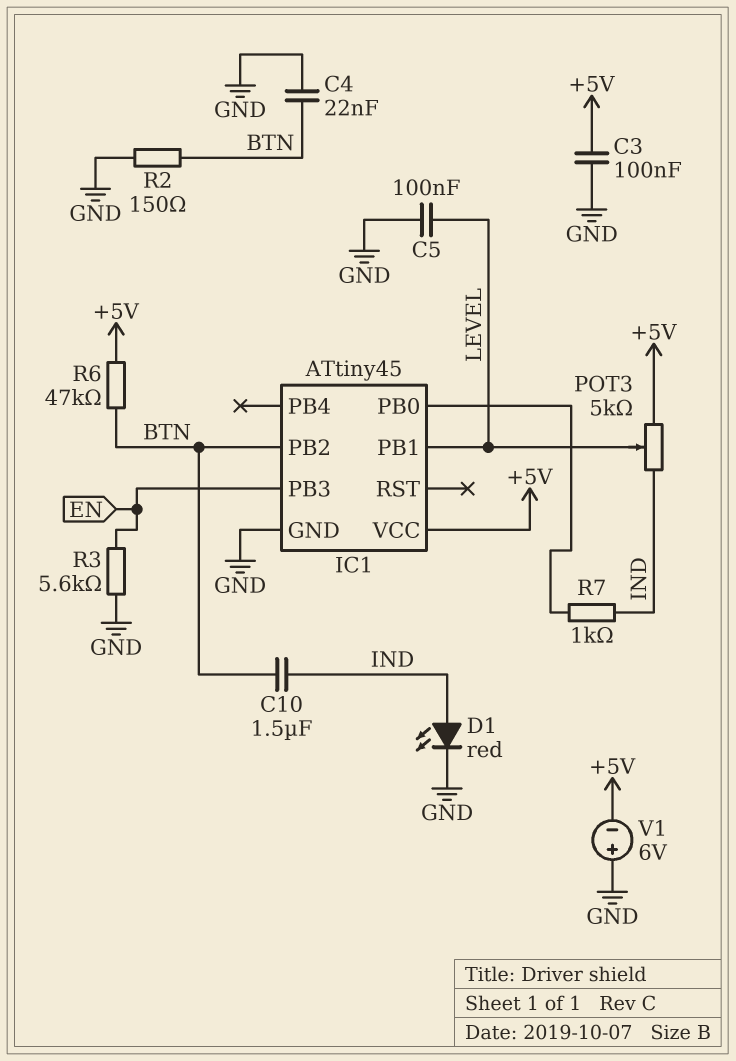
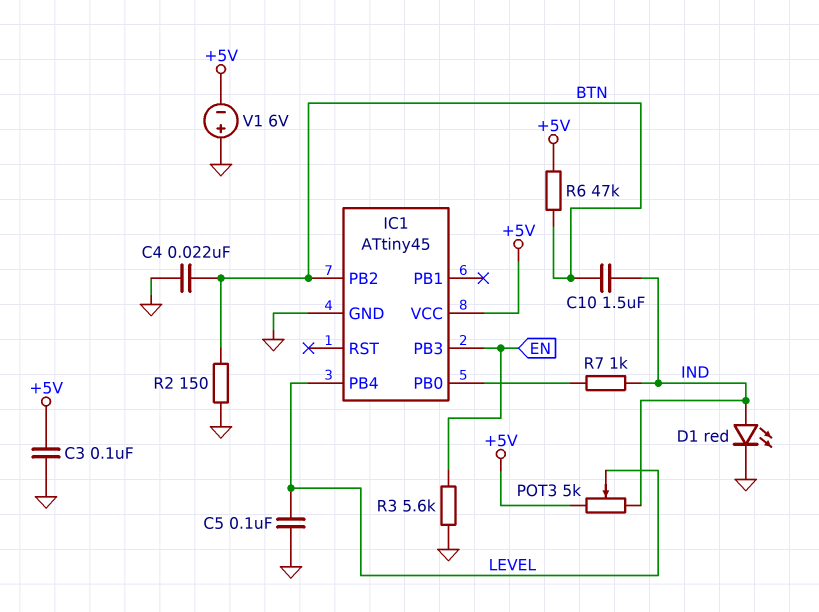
IC1 pin PB1: LEVEL -> none
IC1 pin PB4: none -> LEVEL

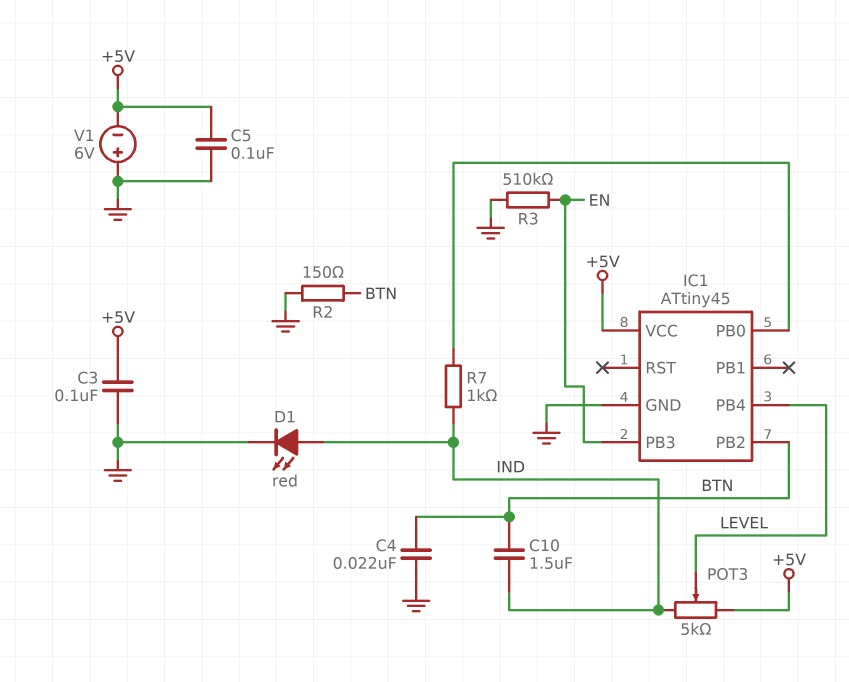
C5: 100nF (GND, LEVEL) -> 100nF (+5V, GND)
R3: 5.6k (EN, GND) -> 510k (EN, GND)
R6: 47k (+5V, BTN) -> none

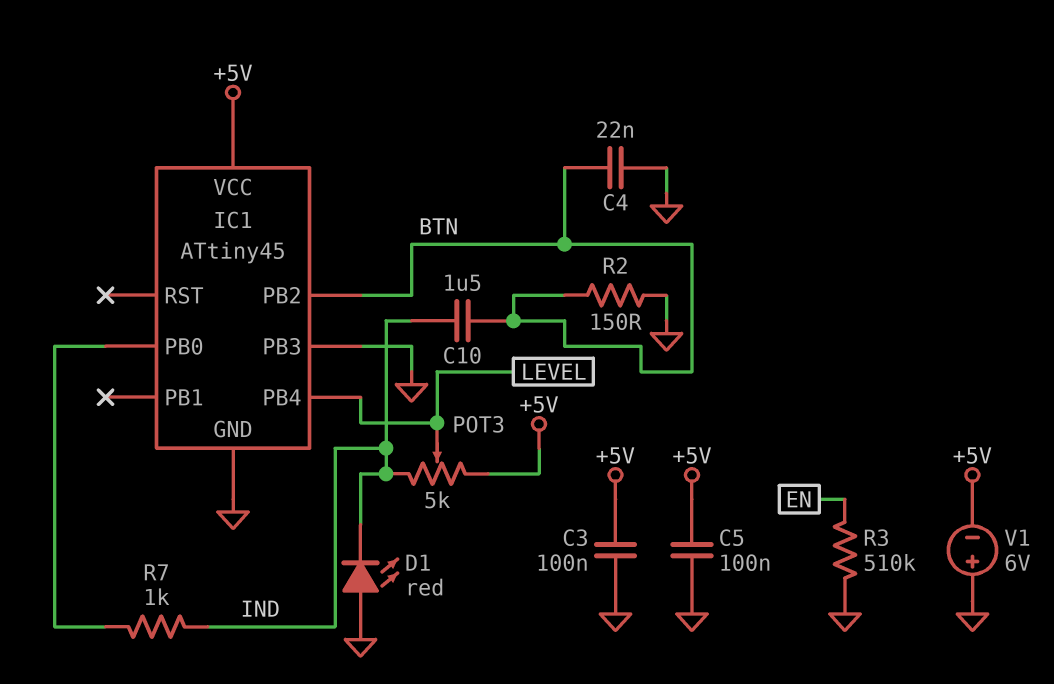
D1: LED red (A IND, K GND) -> LED red (A GND, K IND)
IC1 pin PB3: EN -> GND

